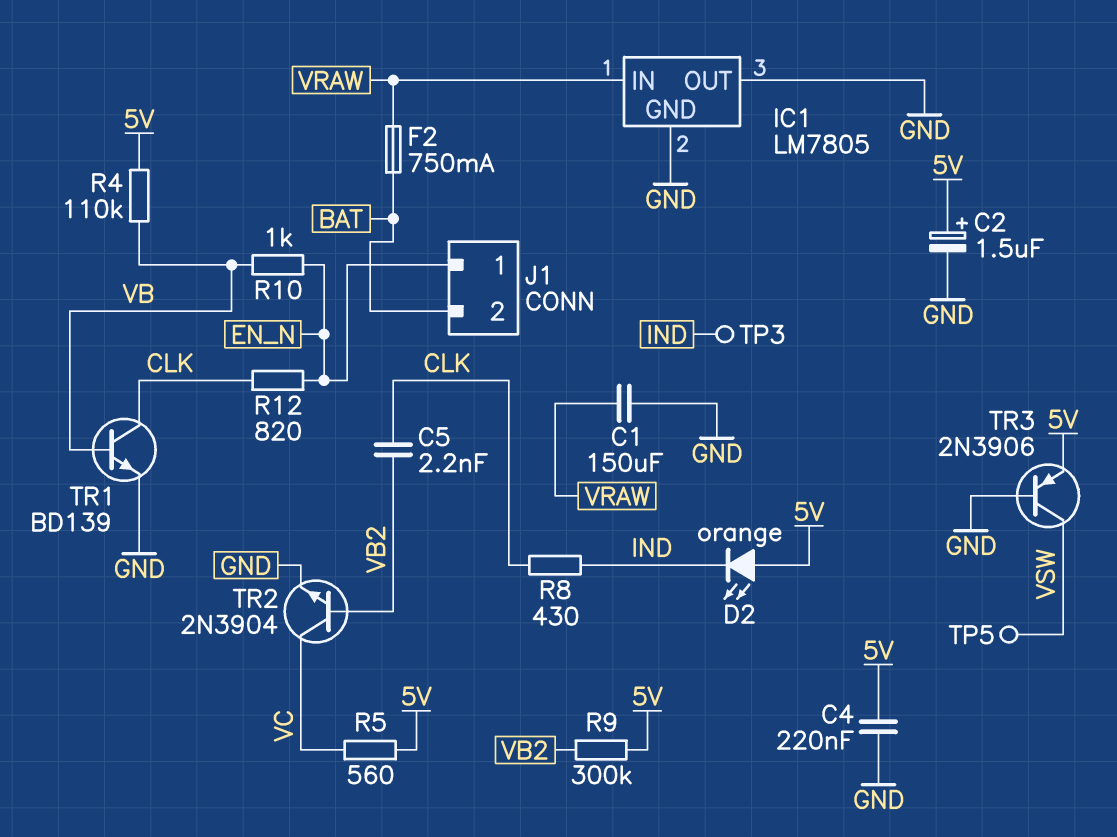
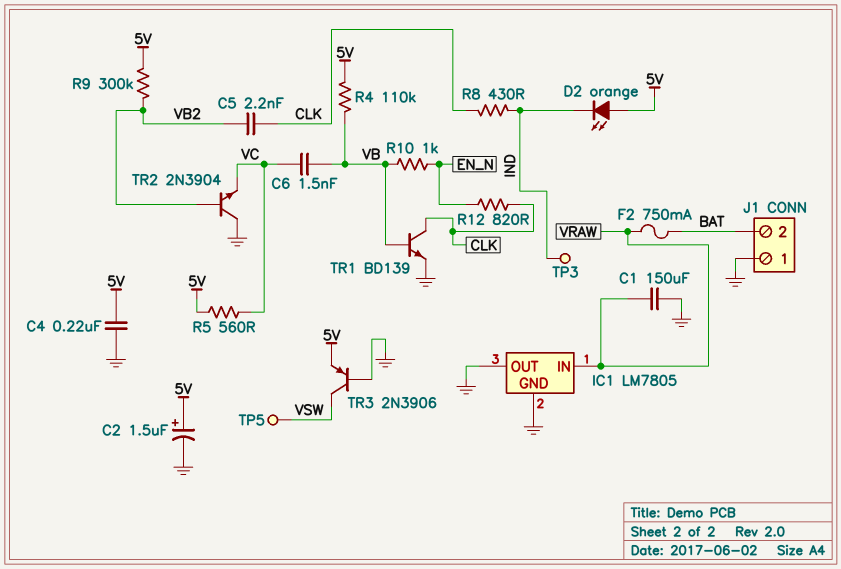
C6: none -> 1.5nF (VB, VC)
J1 pin 1: EN_N -> GND
TR2: NPN 2N3904 (B VB2, C VC, E GND) -> NPN 2N3904 (B VB2, C GND, E VC)

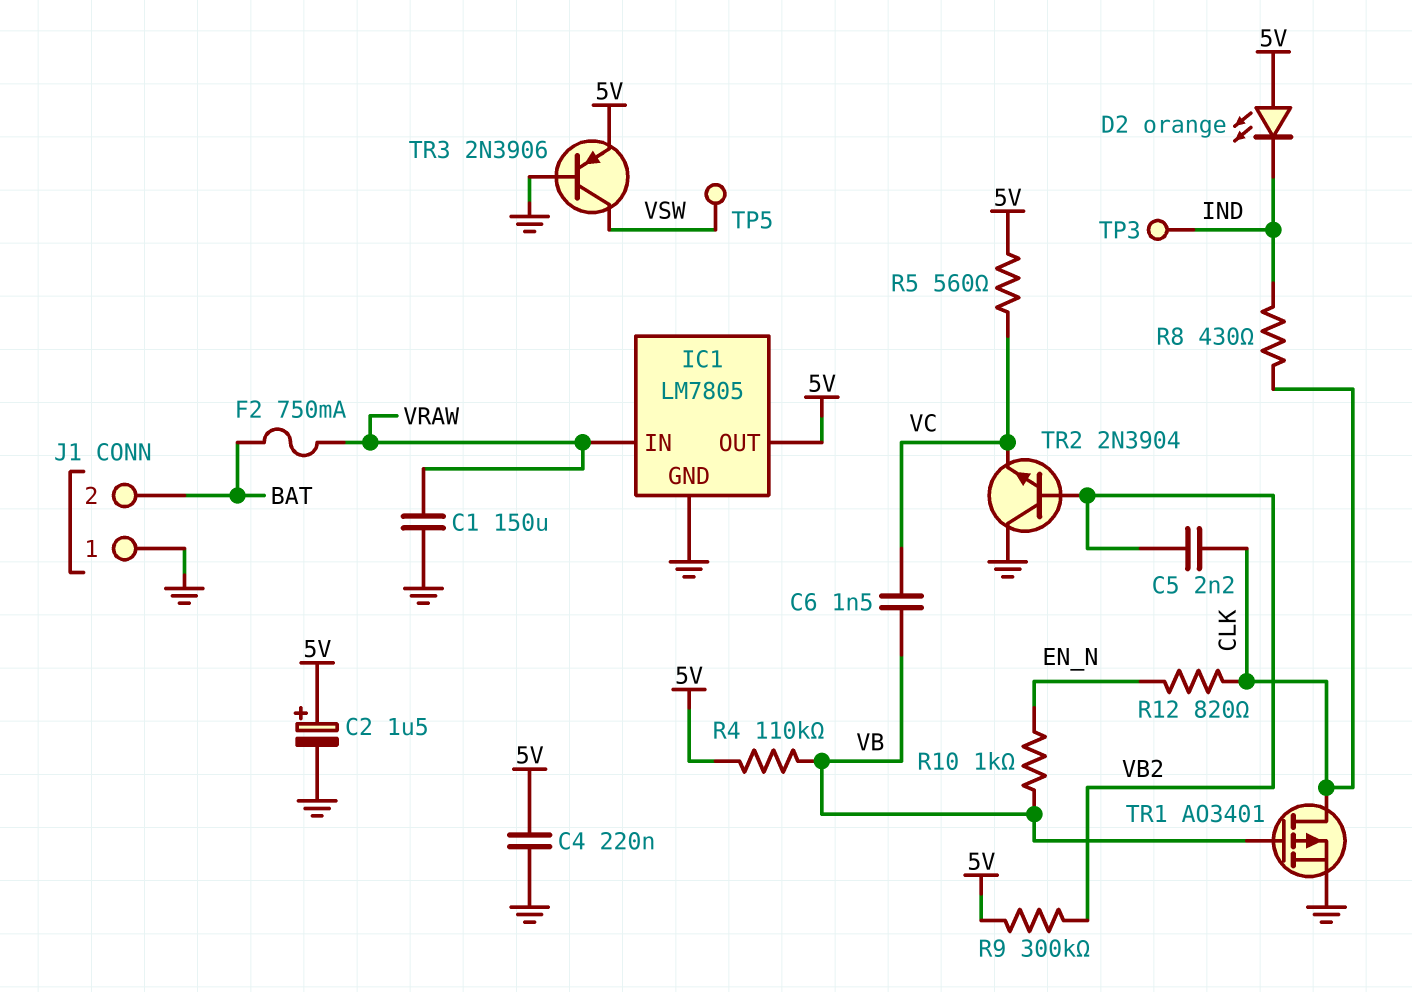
IC1 pin OUT: GND -> 5V
TR1: NPN BD139 (B VB, C CLK, E GND) -> PMOS AO3401 (G VB, D CLK, S GND)

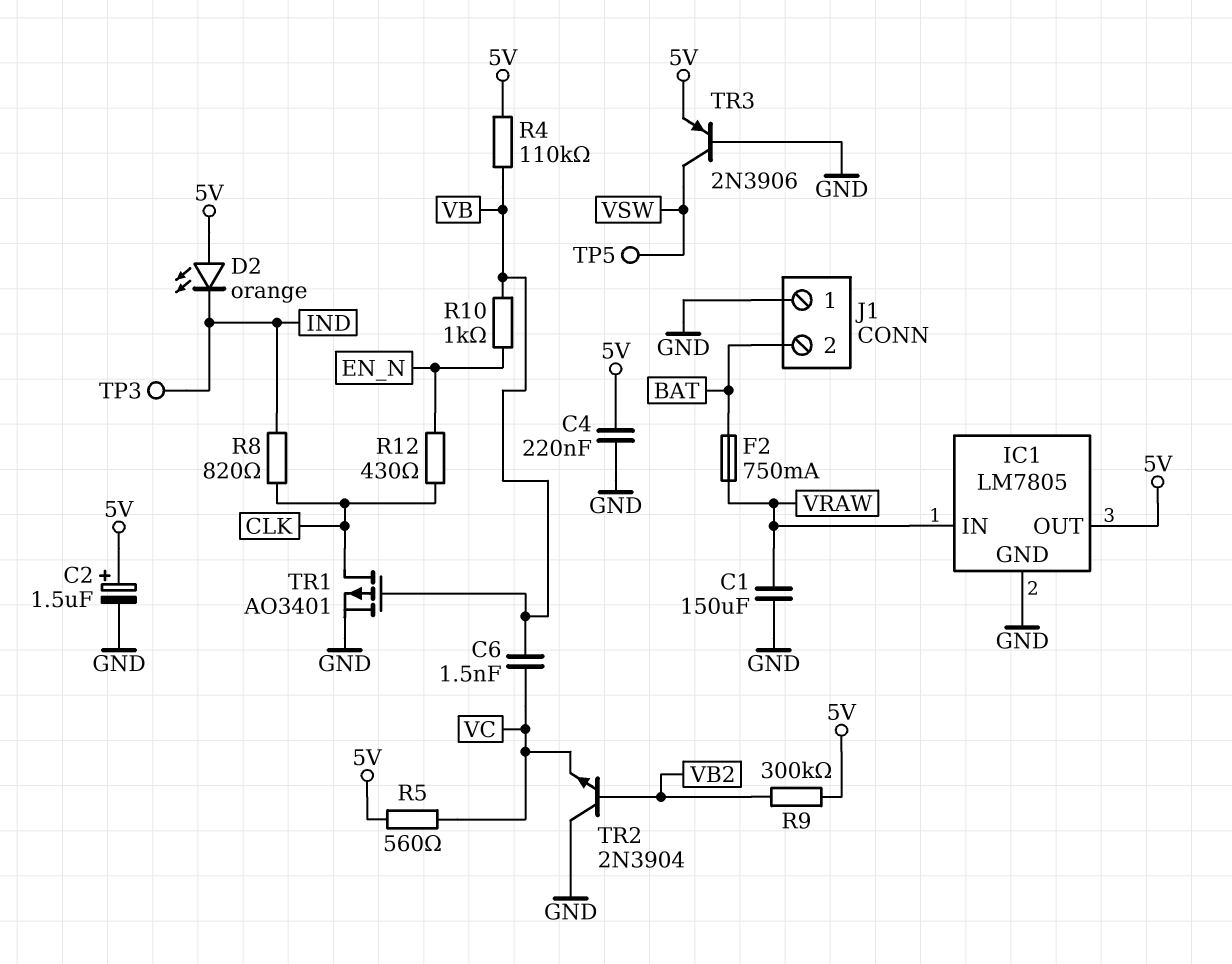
C5: 2.2nF (CLK, VB2) -> none
R8: 430 (CLK, IND) -> 820 (CLK, IND)
R12: 820 (CLK, EN_N) -> 430 (CLK, EN_N)

